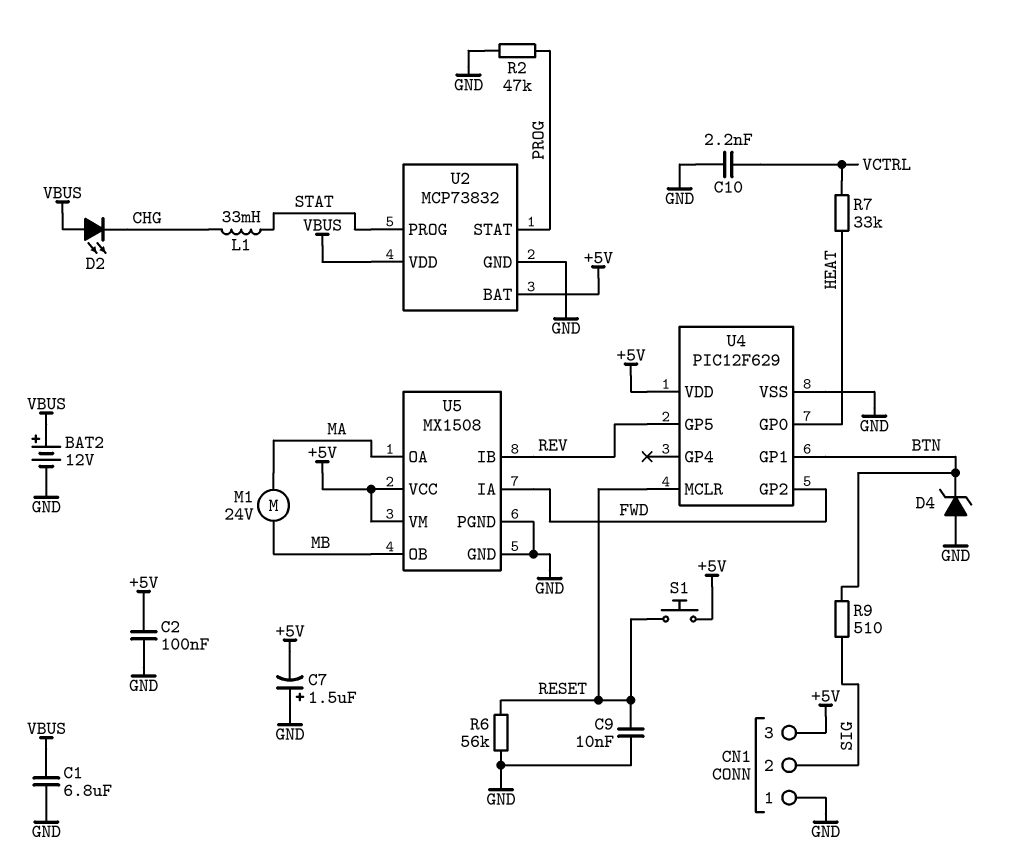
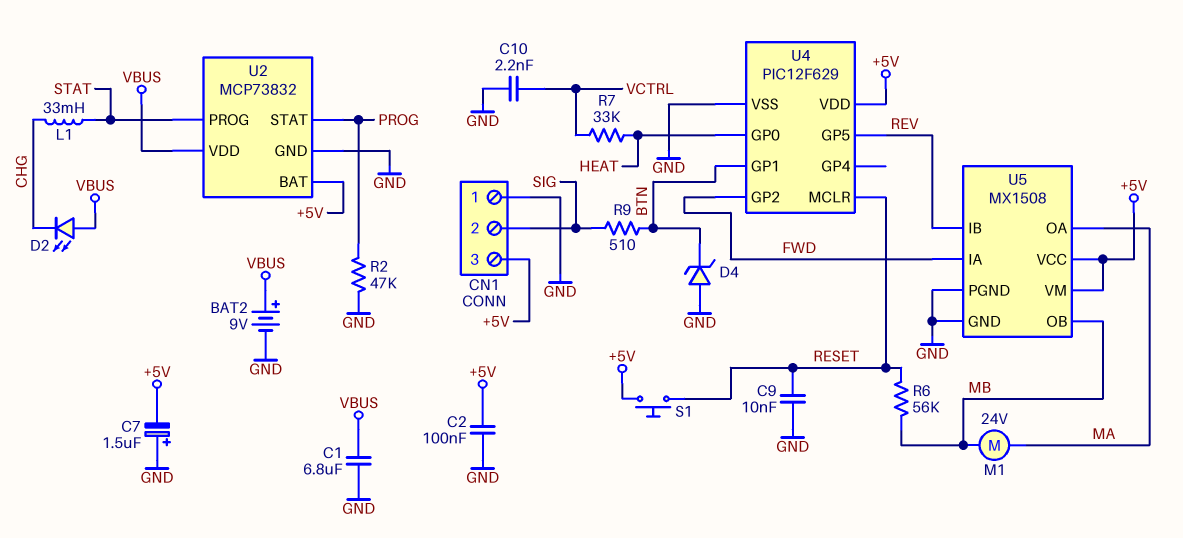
BAT2: 12V (plus VBUS, minus GND) -> 9V (plus VBUS, minus GND)
R6: 56k (GND, RESET) -> 56k (MB, RESET)

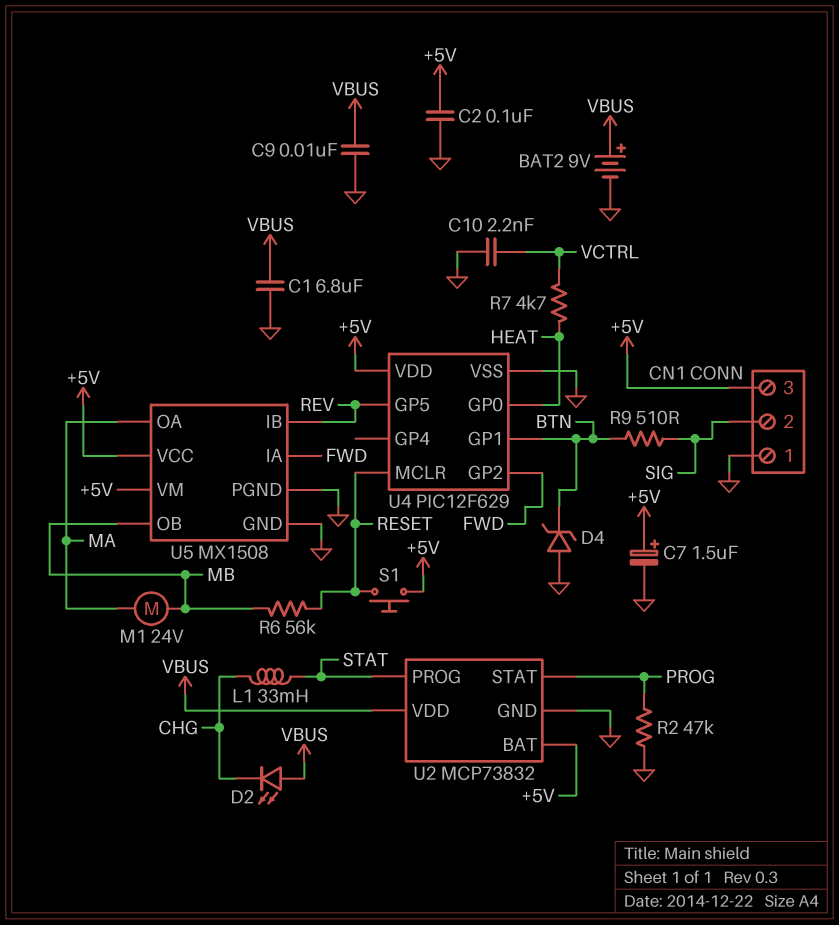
C7: 1.5uF (plus GND, minus +5V) -> 1.5uF (plus +5V, minus GND)
C9: 10nF (GND, RESET) -> 10nF (GND, VBUS)
R7: 33k (HEAT, VCTRL) -> 4.7k (HEAT, VCTRL)

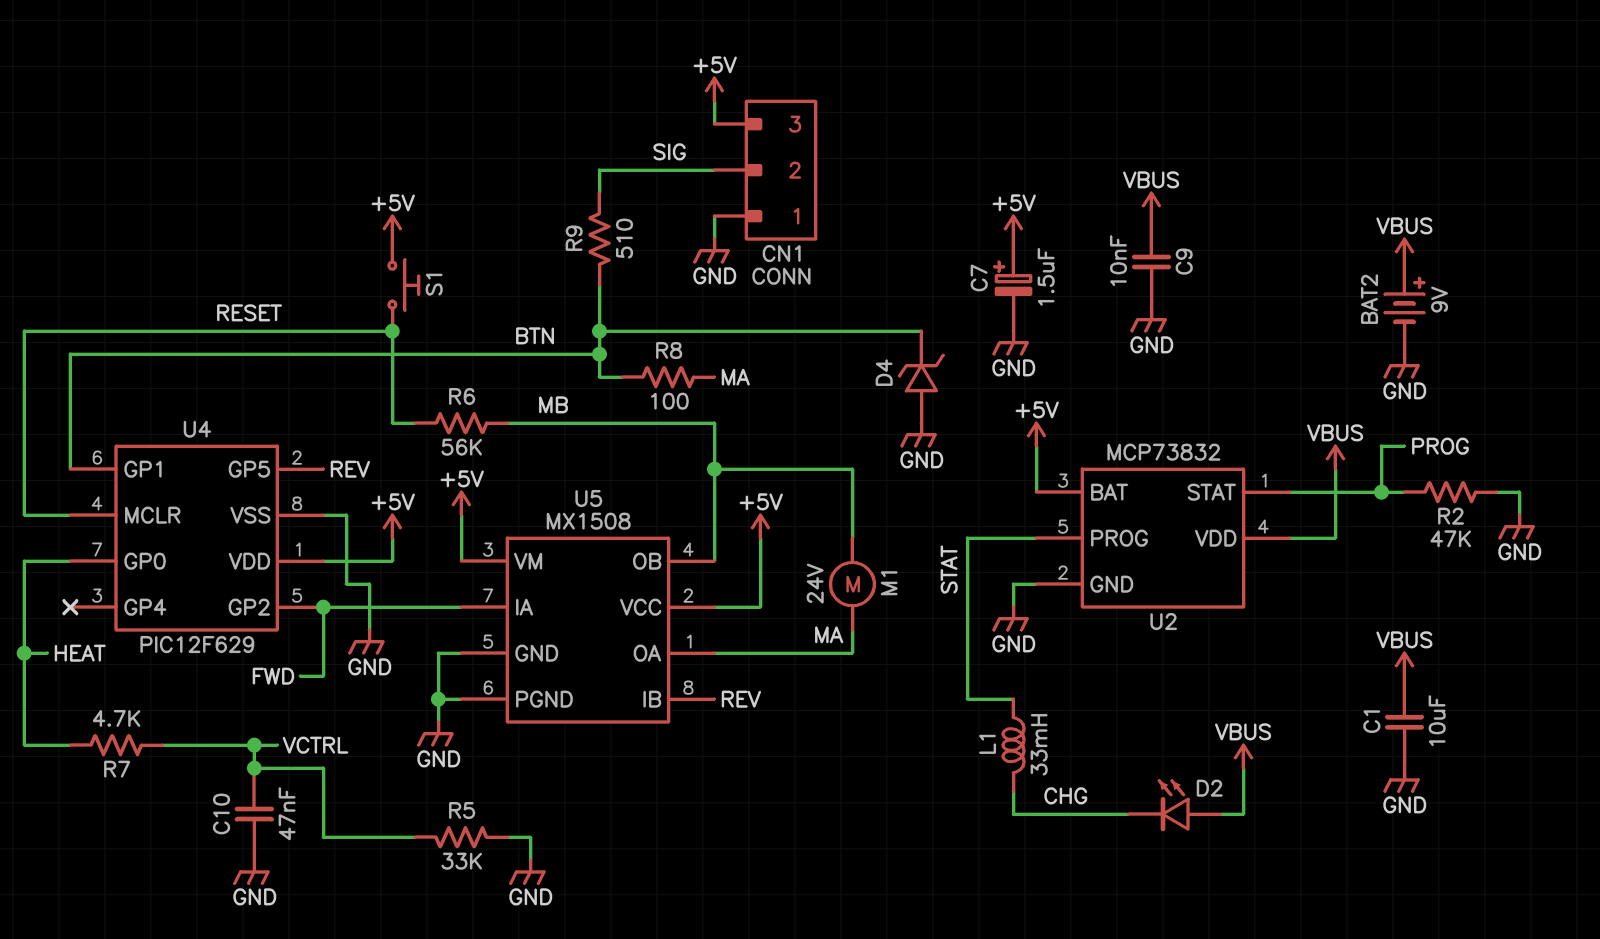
C1: 6.8uF (GND, VBUS) -> 10uF (GND, VBUS)
C2: 100nF (+5V, GND) -> none
C10: 2.2nF (GND, VCTRL) -> 47nF (GND, VCTRL)
R5: none -> 33k (GND, VCTRL)
R8: none -> 100 (BTN, MA)

